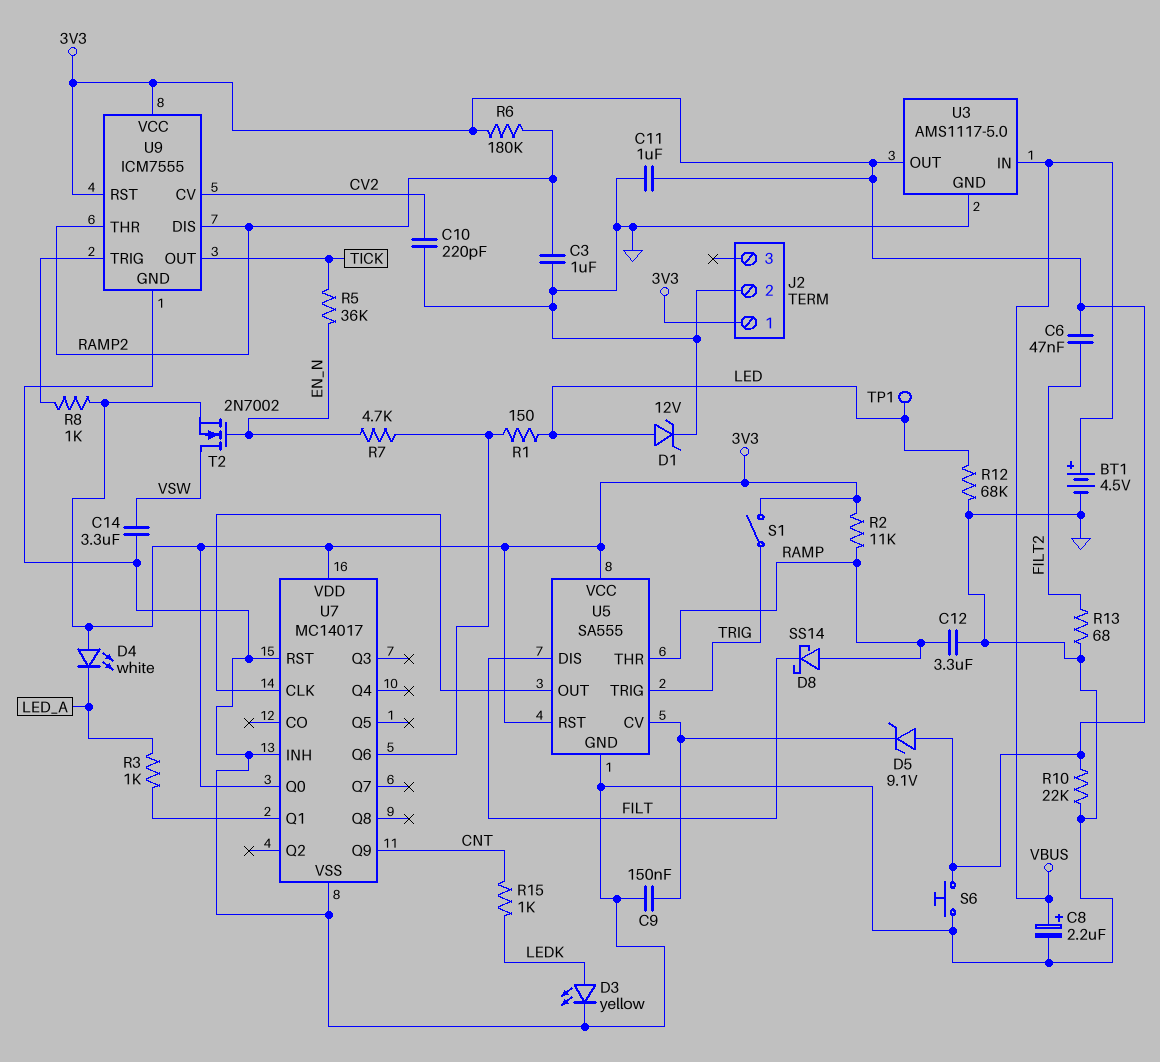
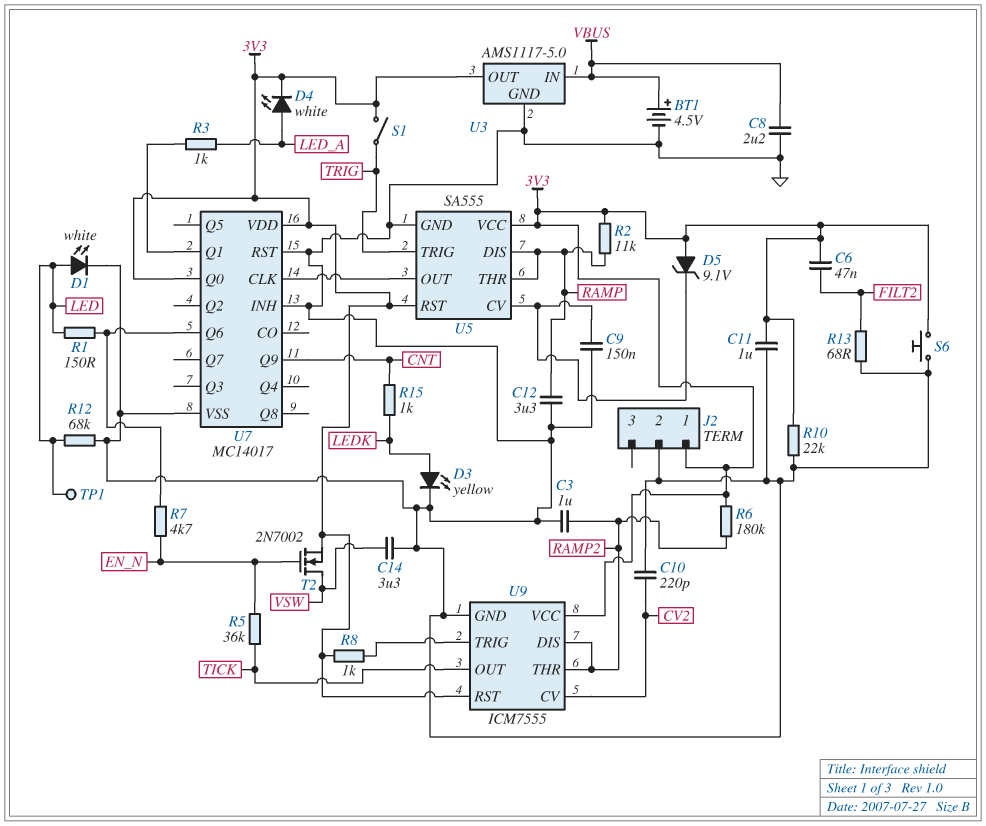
C8: 2.2uF (plus VBUS, minus GND) -> 2.2uF (GND, VBUS)
D1: zener 12V (A LED, K GND) -> LED white (A LED, K GND)
D4: LED white (A 3V3, K LED_A) -> LED white (A LED_A, K 3V3)
D8: schottky SS14 (A RAMP, K FILT) -> none
U5 pin DIS: FILT -> RAMP

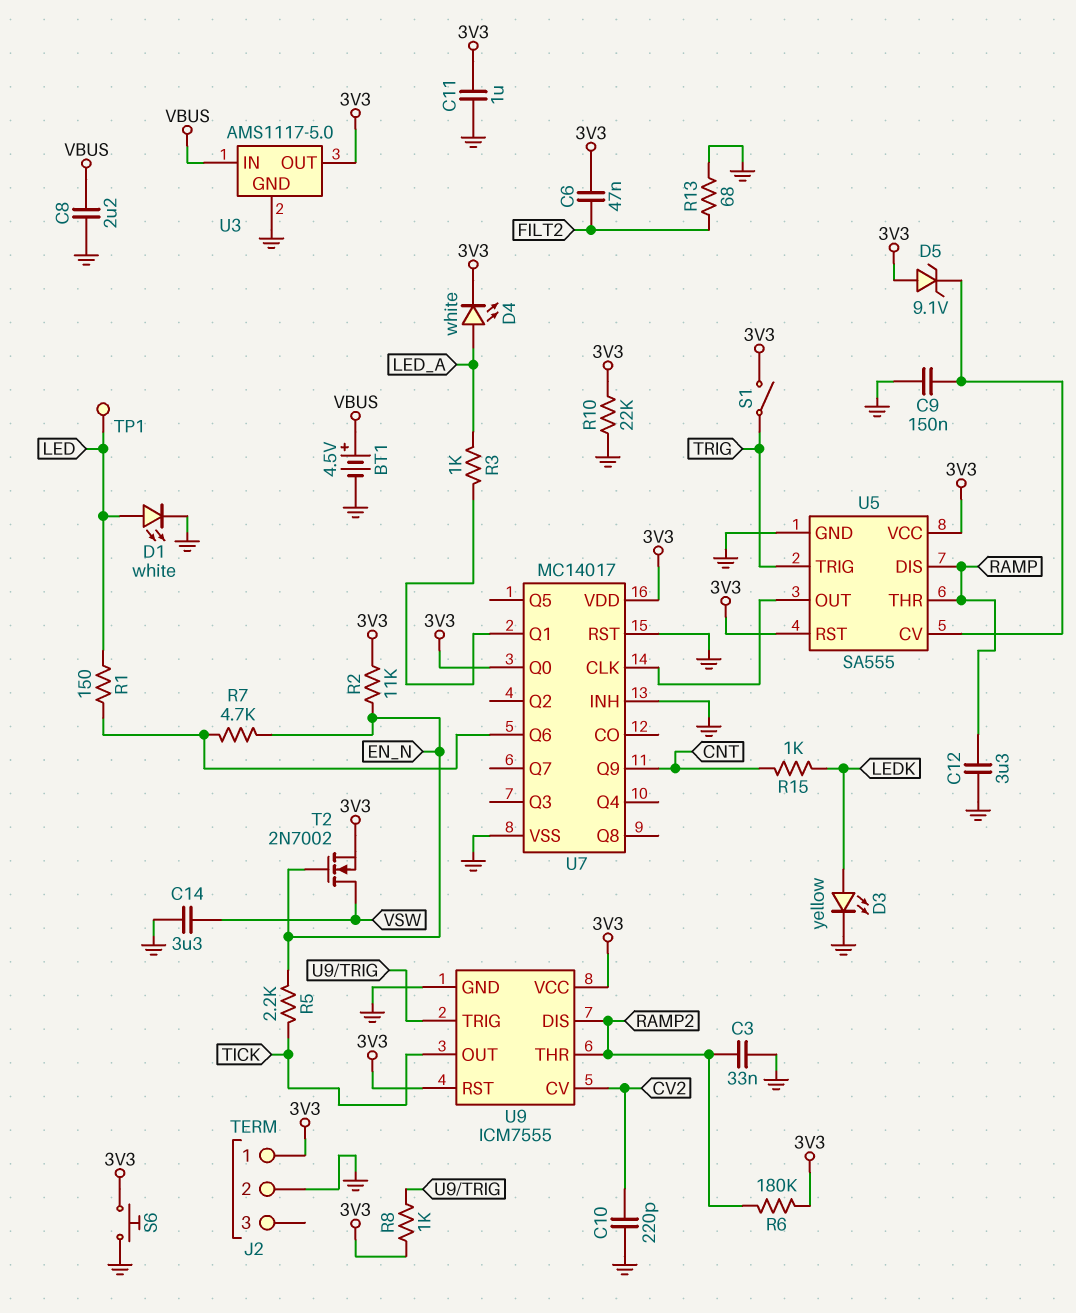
C3: 1uF (GND, RAMP2) -> 33nF (GND, RAMP2)
R2: 11k (3V3, RAMP) -> 11k (3V3, EN_N)
R5: 36k (EN_N, TICK) -> 2.2k (EN_N, TICK)
R12: 68k (GND, LED) -> none

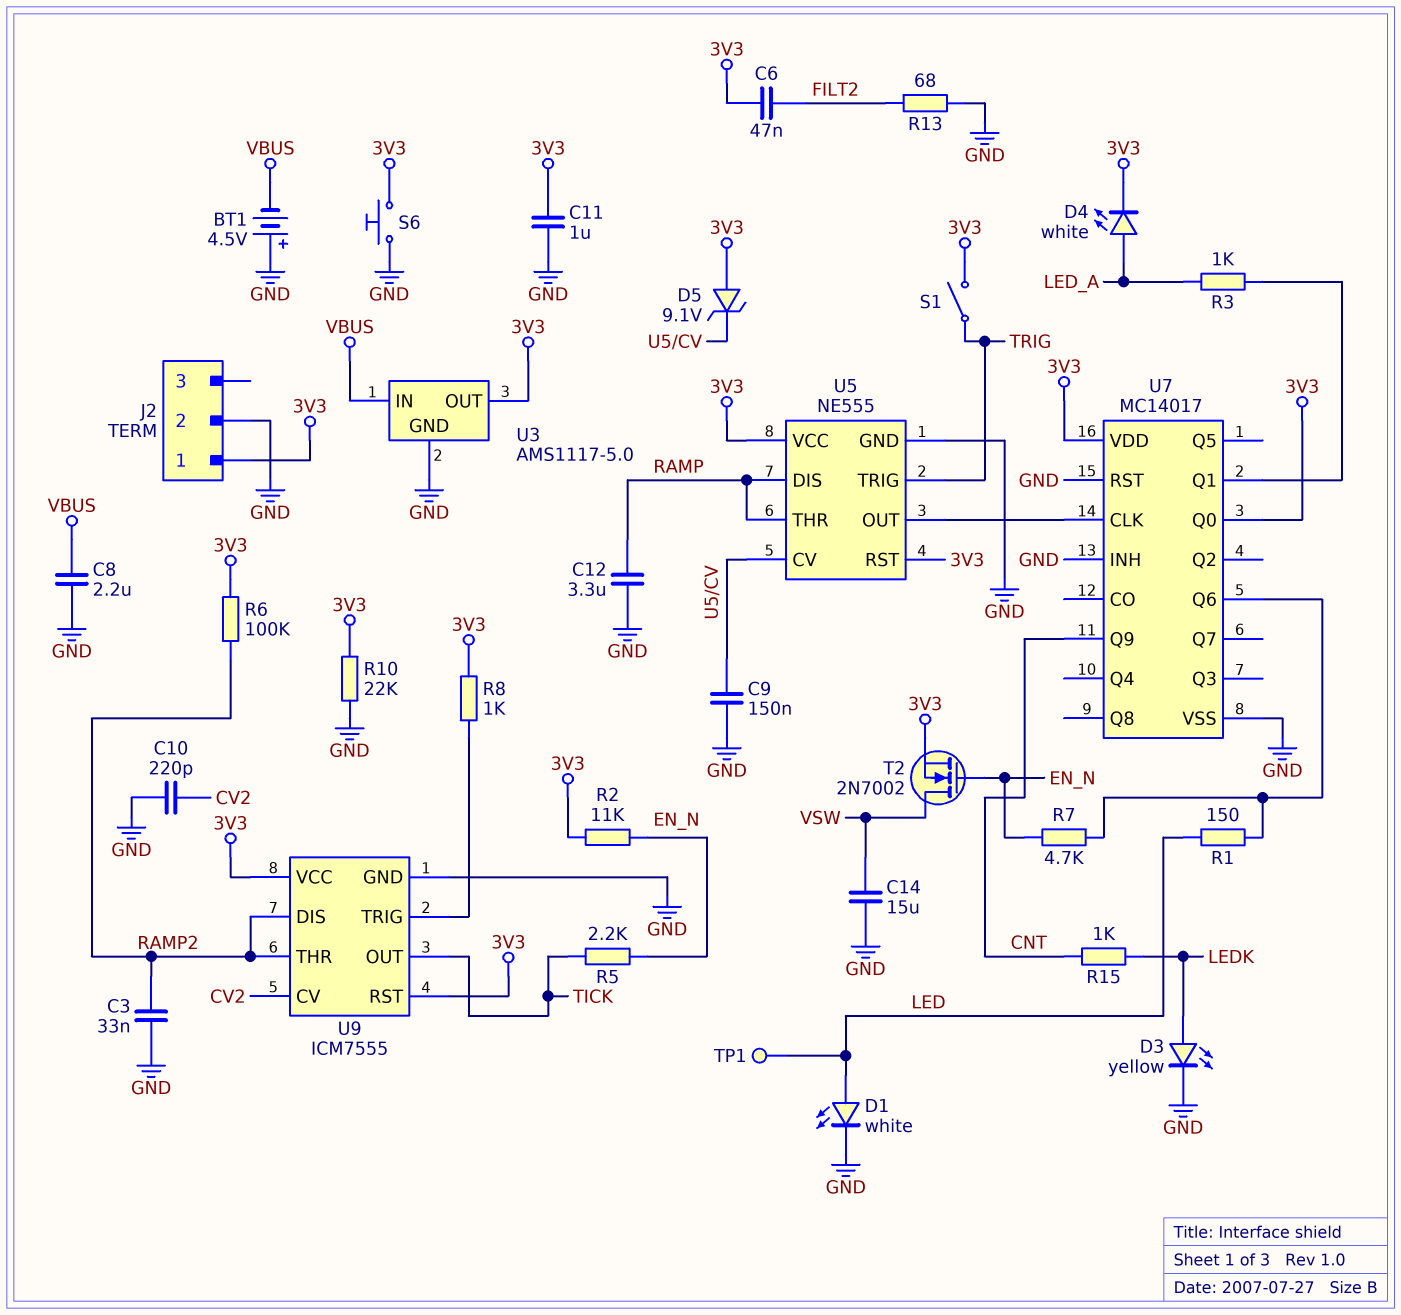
BT1: 4.5V (plus VBUS, minus GND) -> 4.5V (plus GND, minus VBUS)
C14: 3.3uF (GND, VSW) -> 15uF (GND, VSW)
R6: 180k (3V3, RAMP2) -> 100k (3V3, RAMP2)
U5: SA555 -> NE555

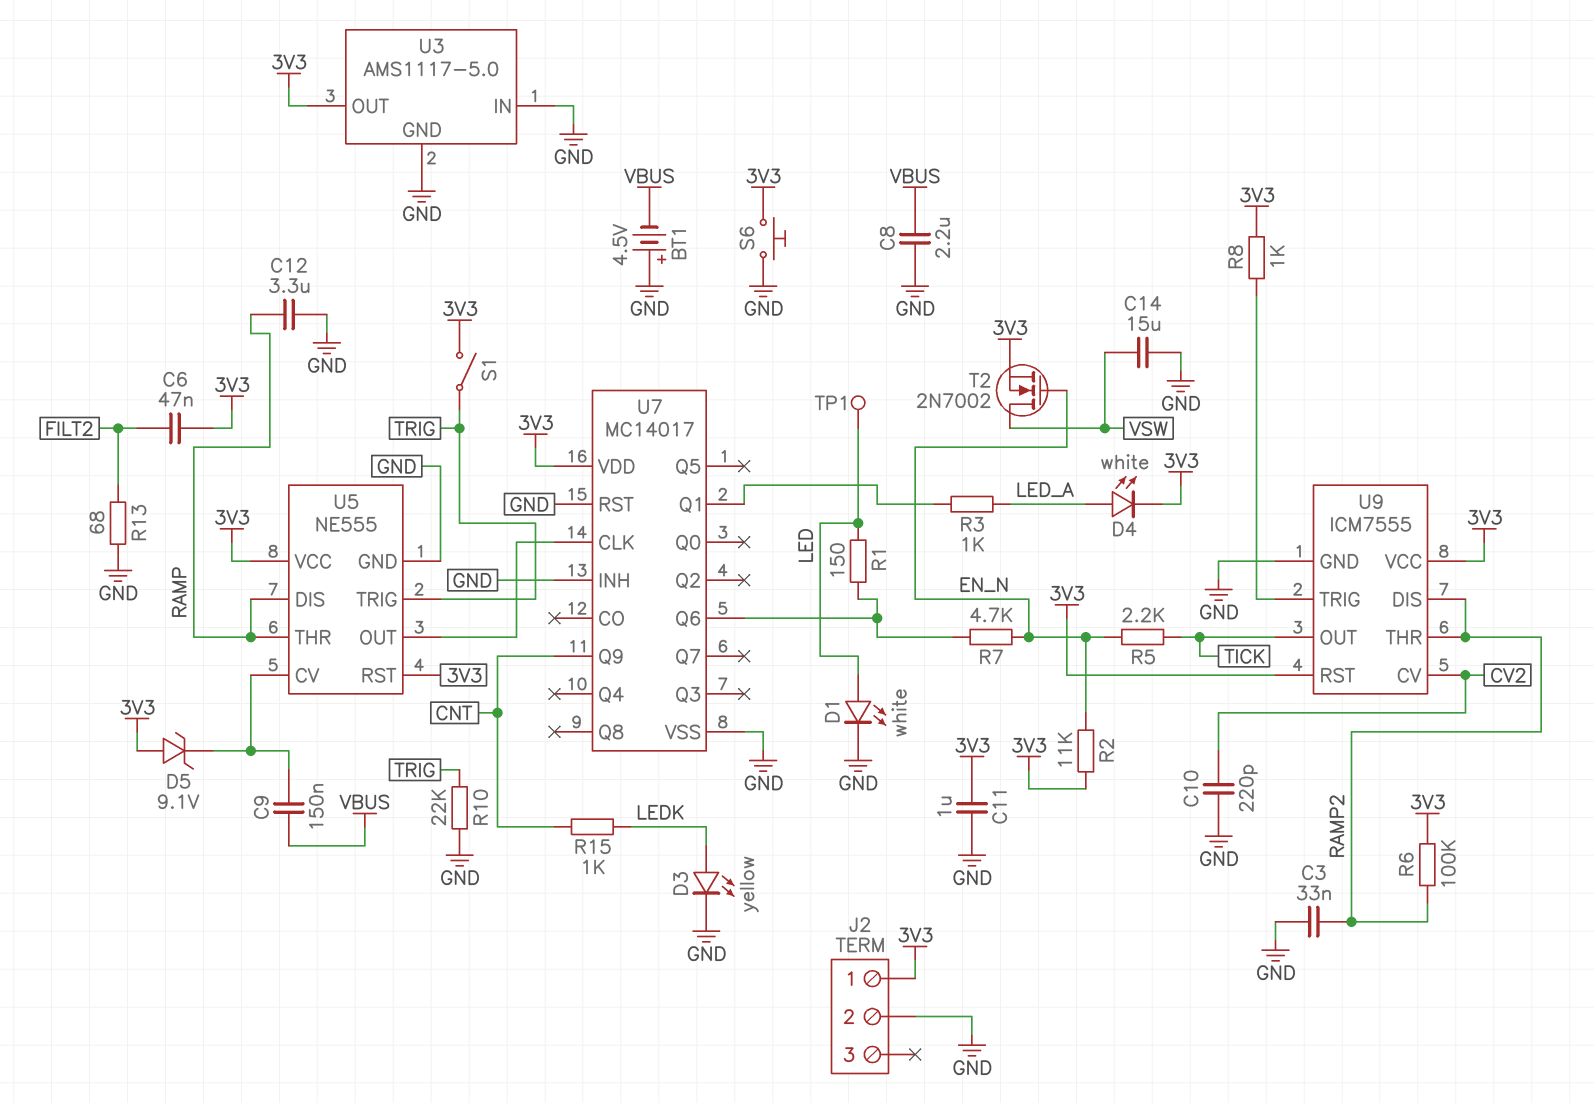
C9: 150nF (GND, U5/CV) -> 150nF (U5/CV, VBUS)
R10: 22k (3V3, GND) -> 22k (GND, TRIG)
U3 pin IN: VBUS -> GND
U7 pin Q0: 3V3 -> none

